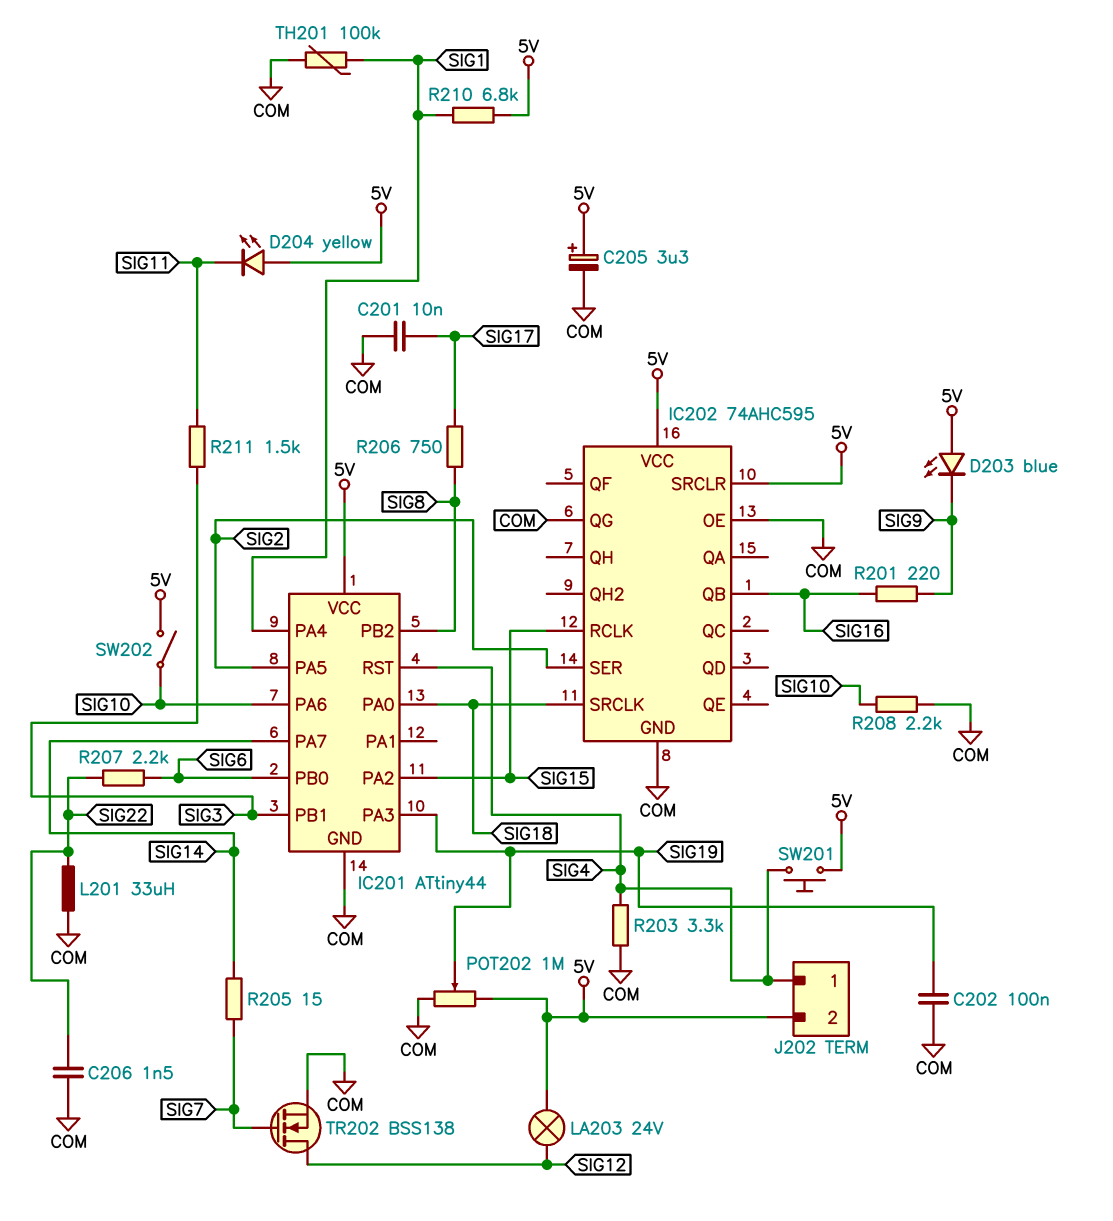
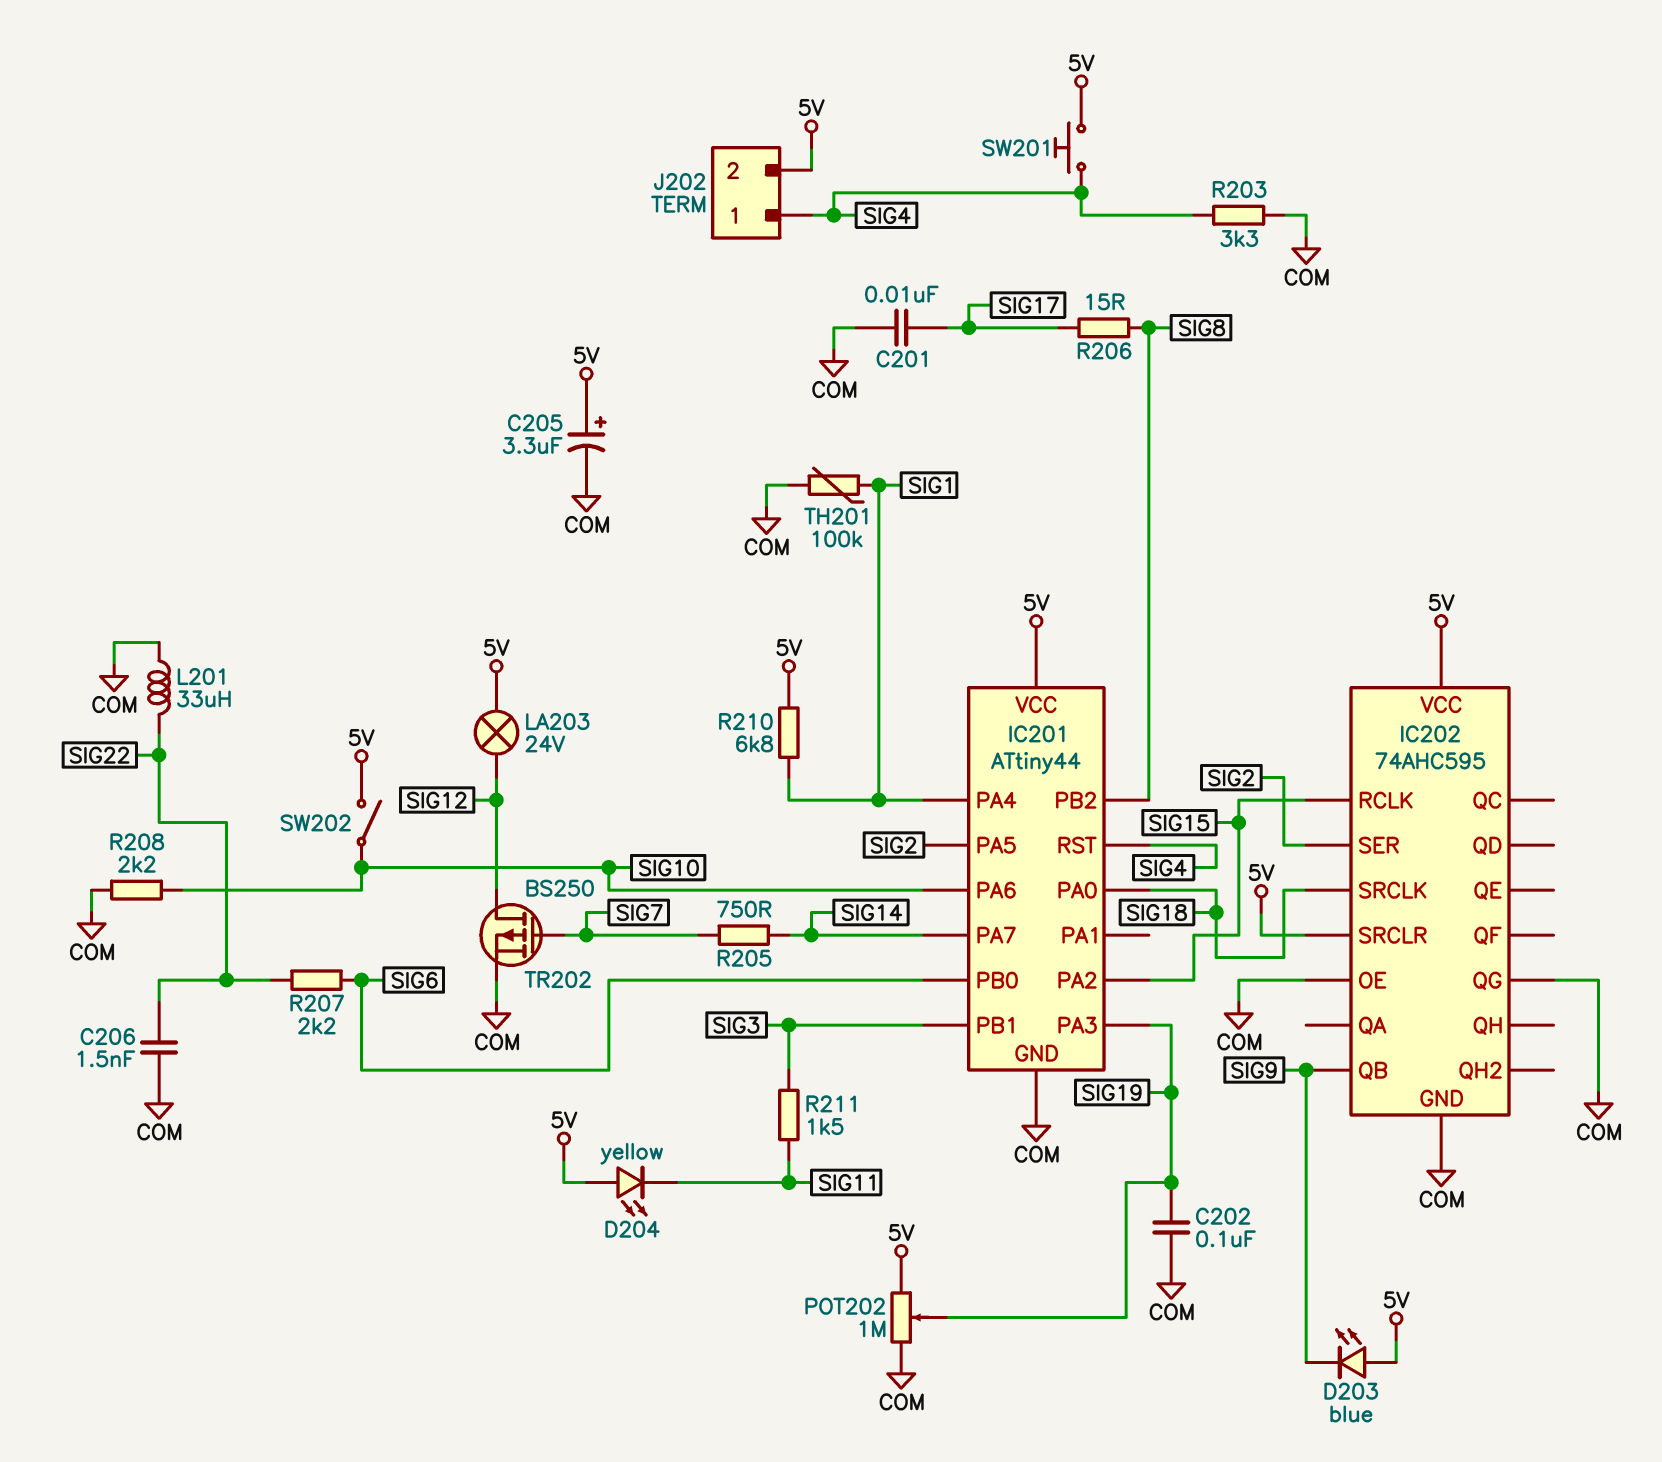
IC202 pin QB: SIG16 -> SIG9
R201: 220 (SIG9, SIG16) -> none
R205: 15 (SIG7, SIG14) -> 750 (SIG7, SIG14)
R206: 750 (SIG8, SIG17) -> 15 (SIG8, SIG17)
TR202: NMOS BSS138 (G SIG7, D SIG12, S COM) -> PMOS BS250 (G SIG7, D SIG12, S COM)

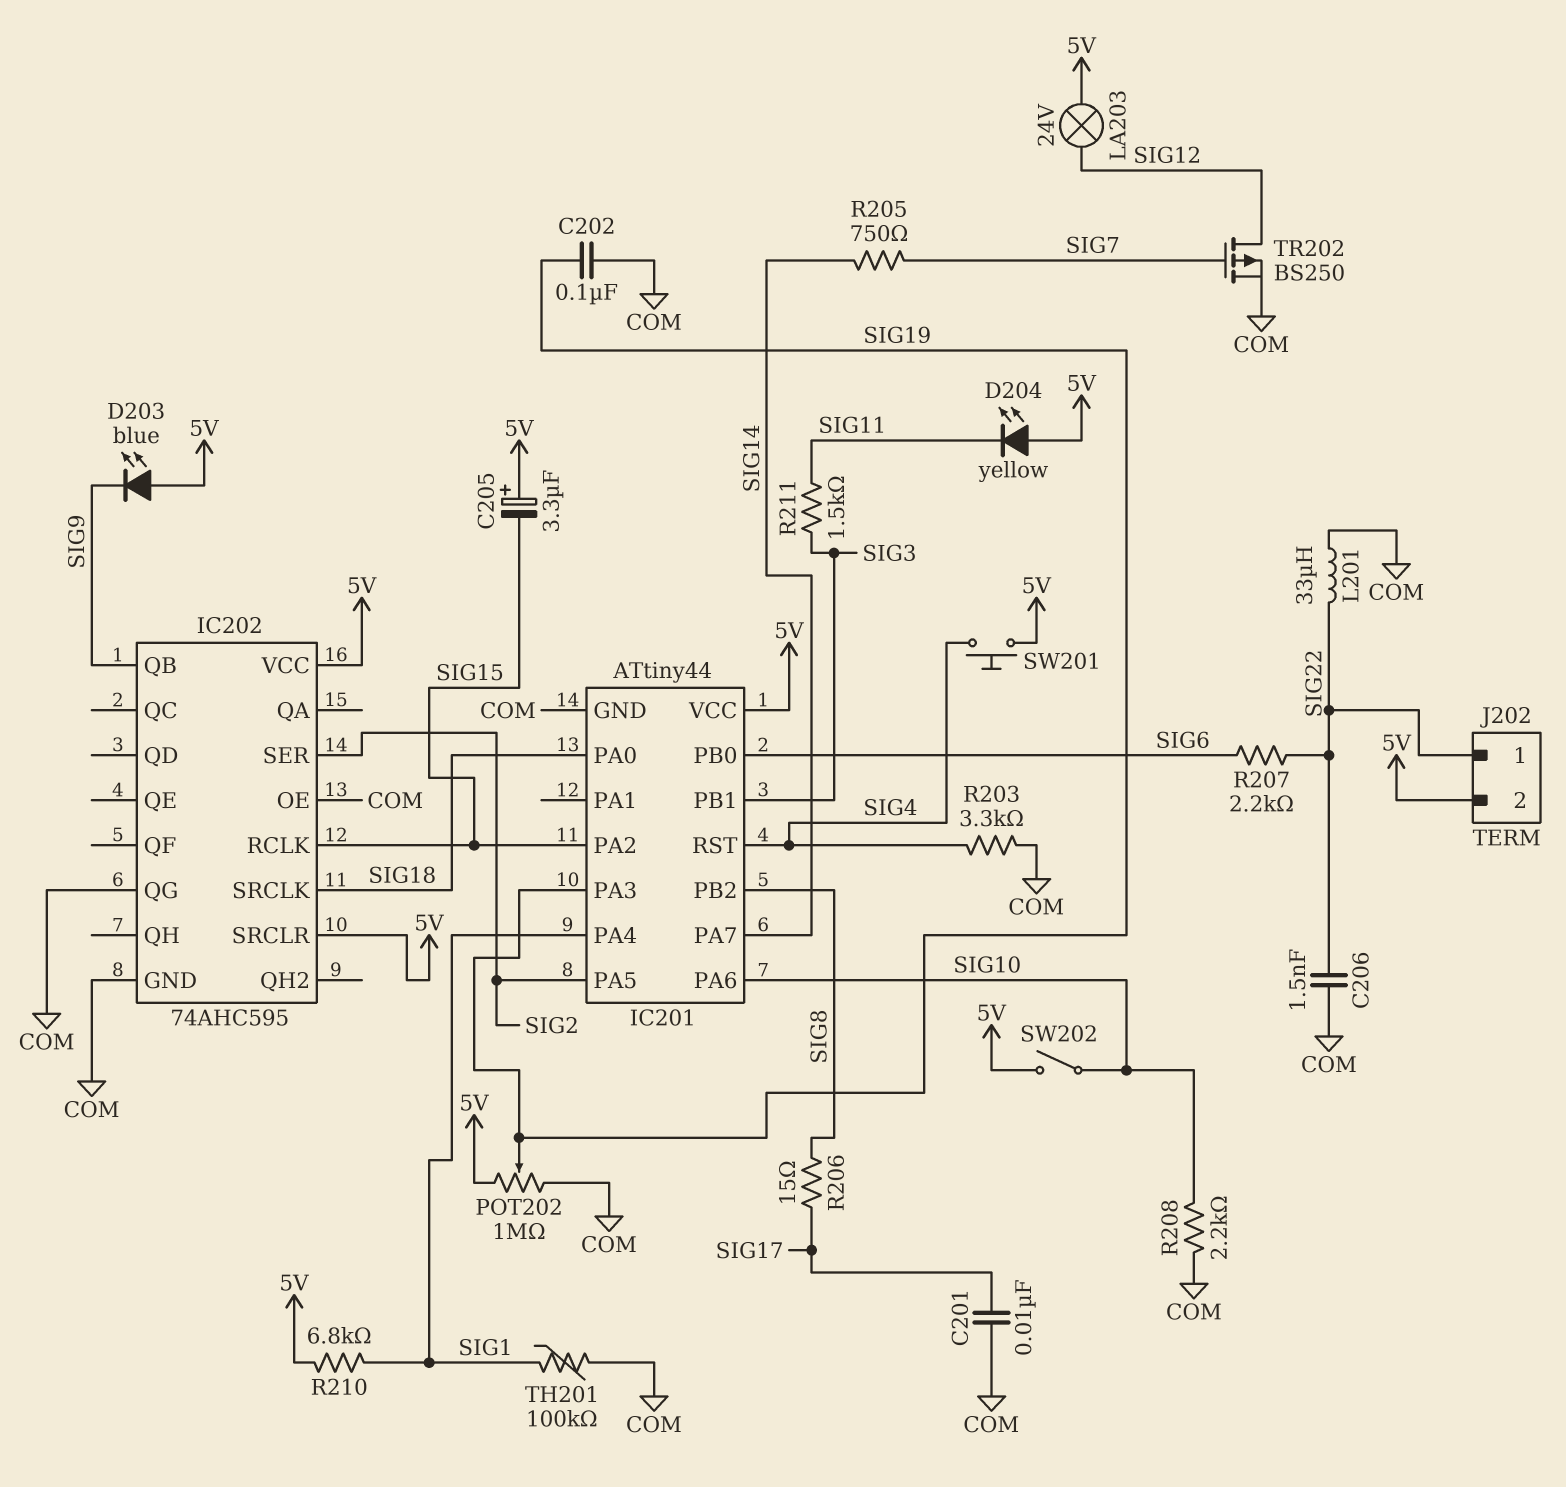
C205: 3.3uF (plus 5V, minus COM) -> 3.3uF (plus 5V, minus SIG15)
J202 pin 1: SIG4 -> SIG22

